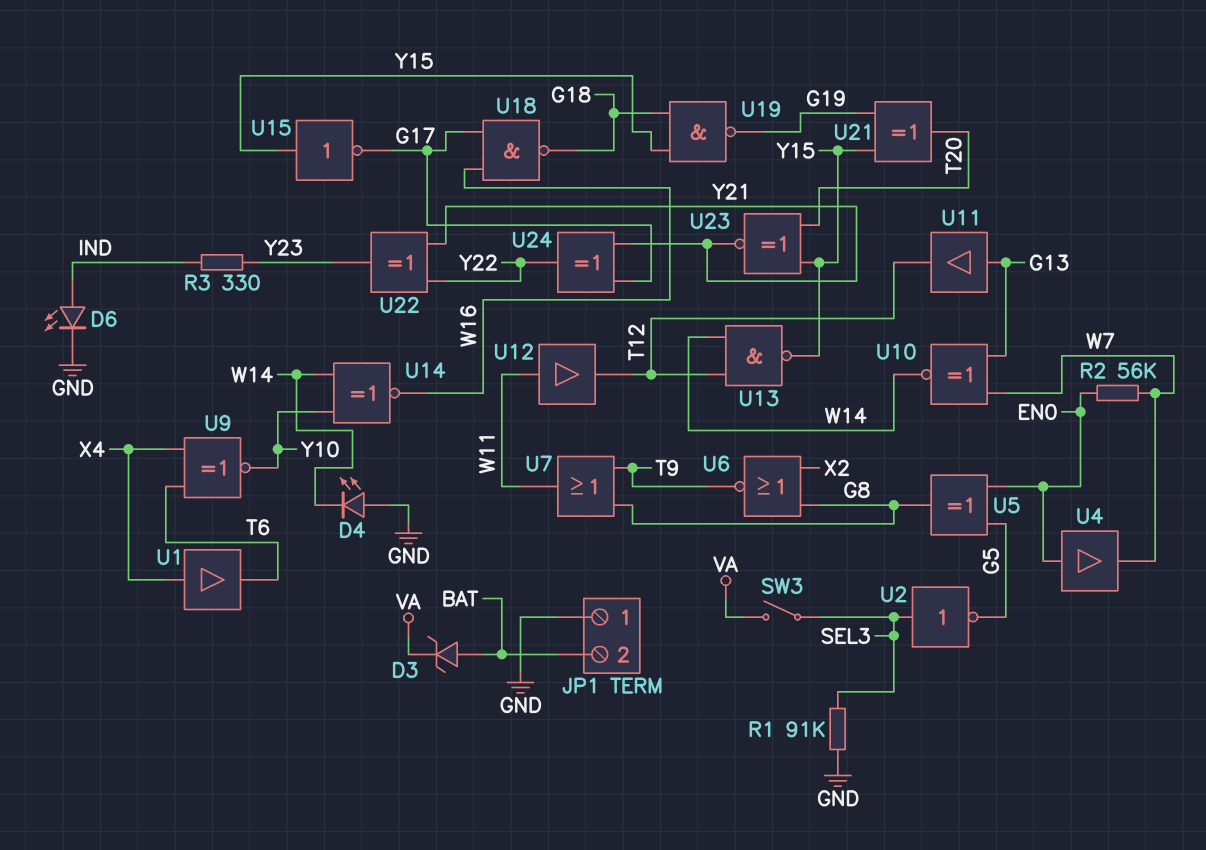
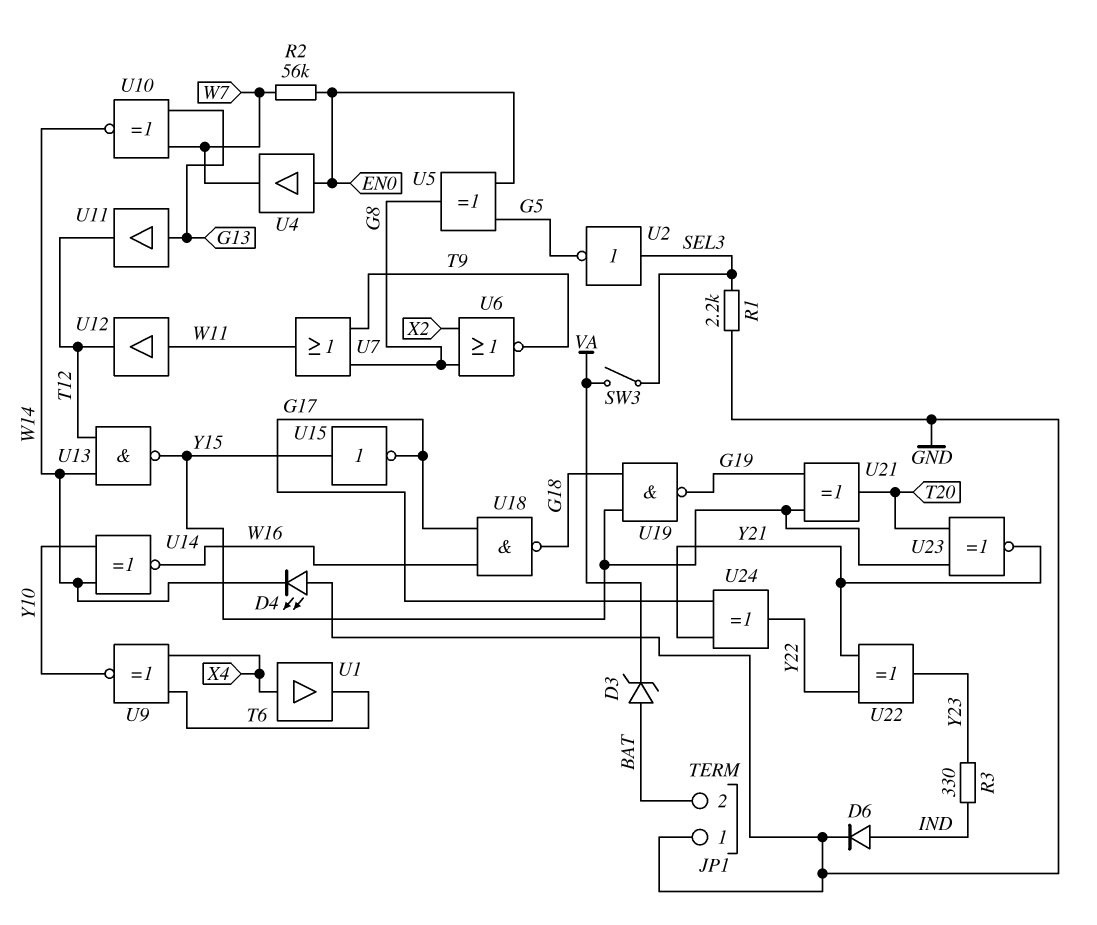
D6: LED (A IND, K GND) -> diode (A IND, K GND)
R1: 91k (GND, SEL3) -> 2.2k (GND, SEL3)

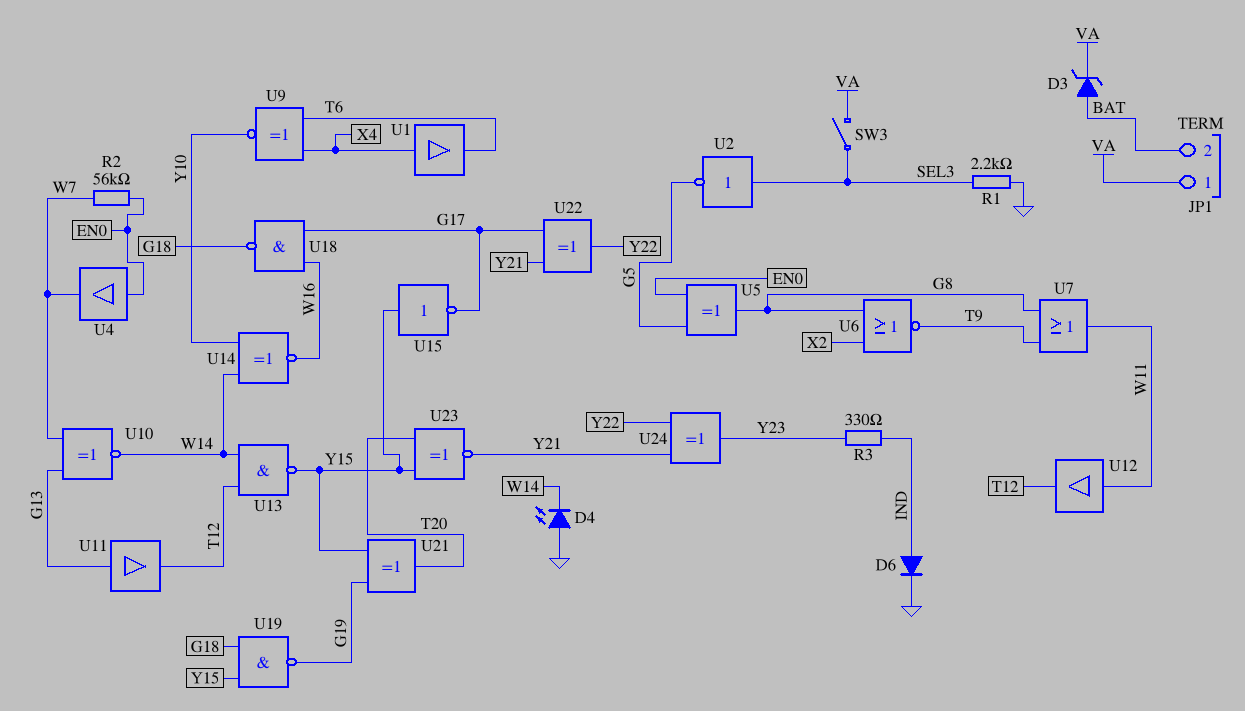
JP1 pin 1: GND -> VA
U22: XOR (in Y21, in Y22, out Y23) -> XOR (in G17, in Y21, out Y22)
U24: XOR (in G17, in Y21, out Y22) -> XOR (in Y21, in Y22, out Y23)

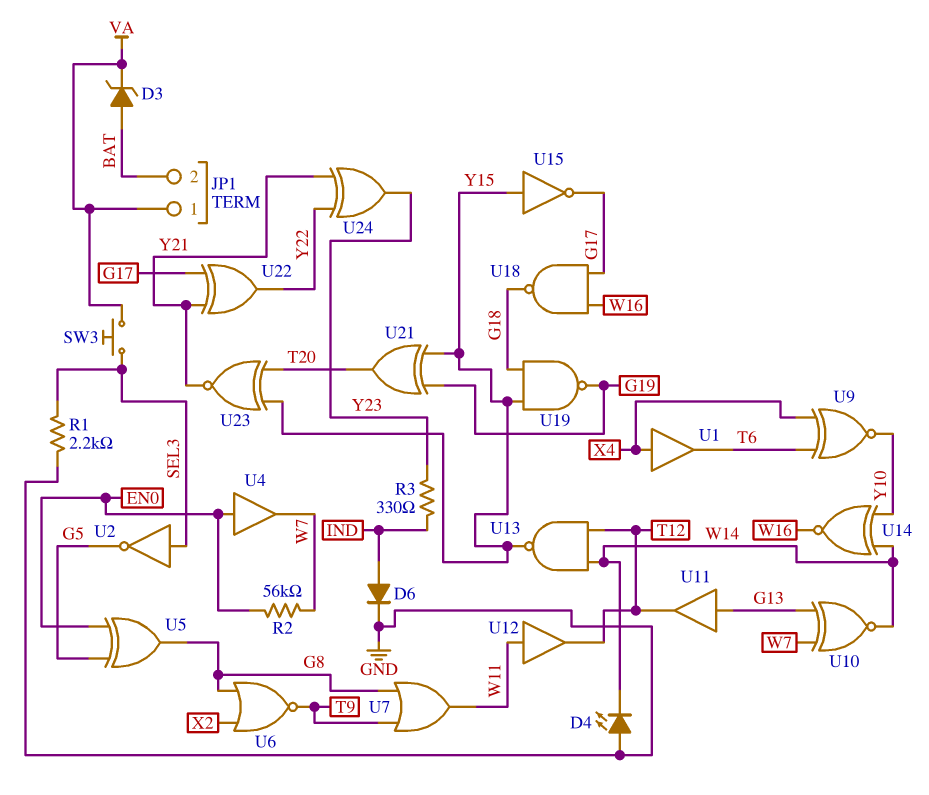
SW3: switch (SEL3, VA) -> button (SEL3, VA)

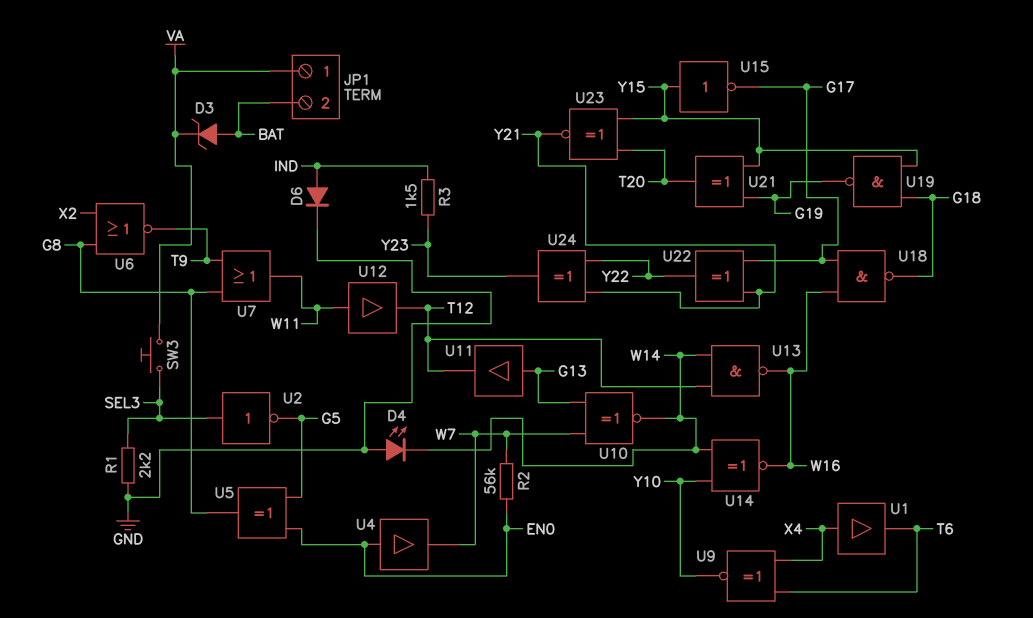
R3: 330 (IND, Y23) -> 1.5k (IND, Y23)
U13: NAND (in T12, in W14, out Y15) -> NAND (in T12, in W14, out W16)

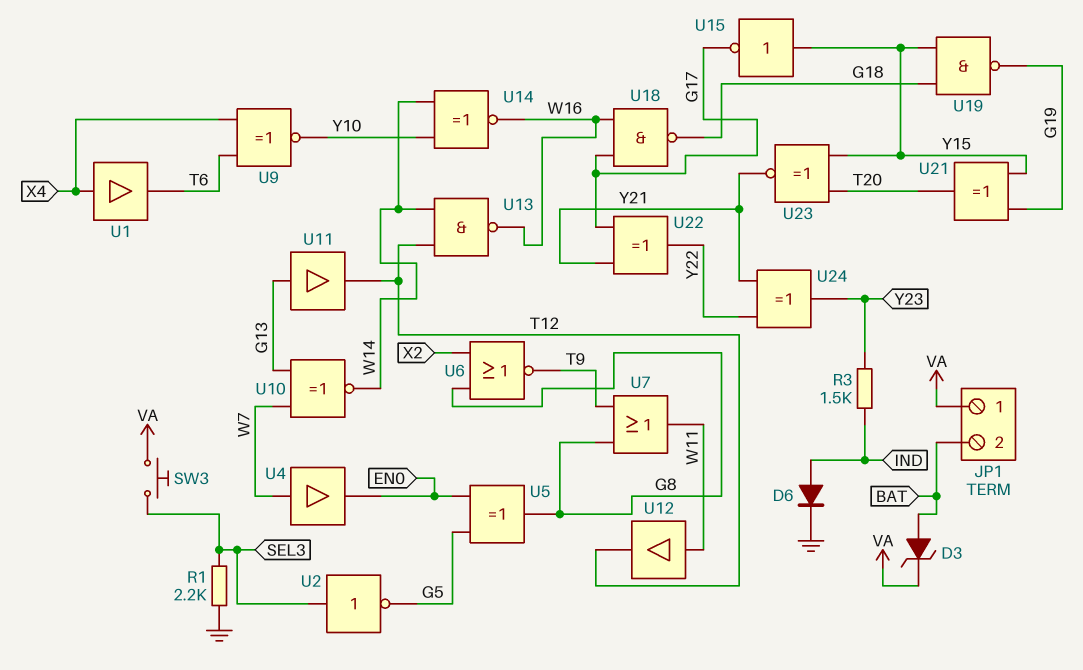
D4: LED (A GND, K W14) -> none
R2: 56k (EN0, W7) -> none
U4: buffer (in EN0, out W7) -> buffer (in W7, out EN0)

